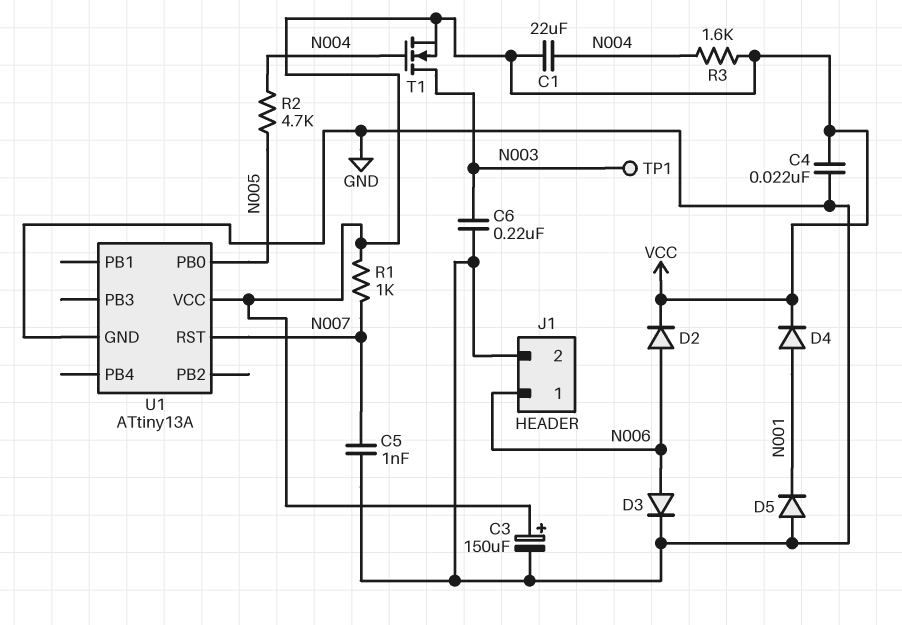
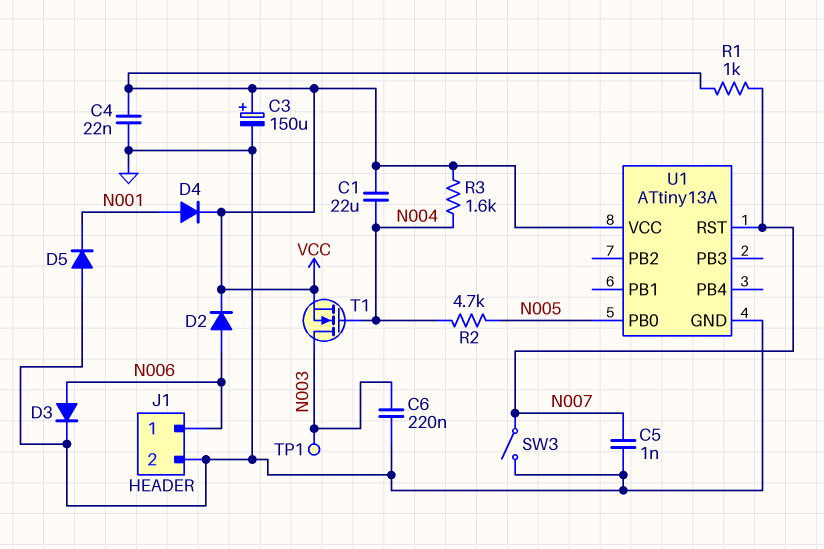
SW3: none -> switch (GND, N007)

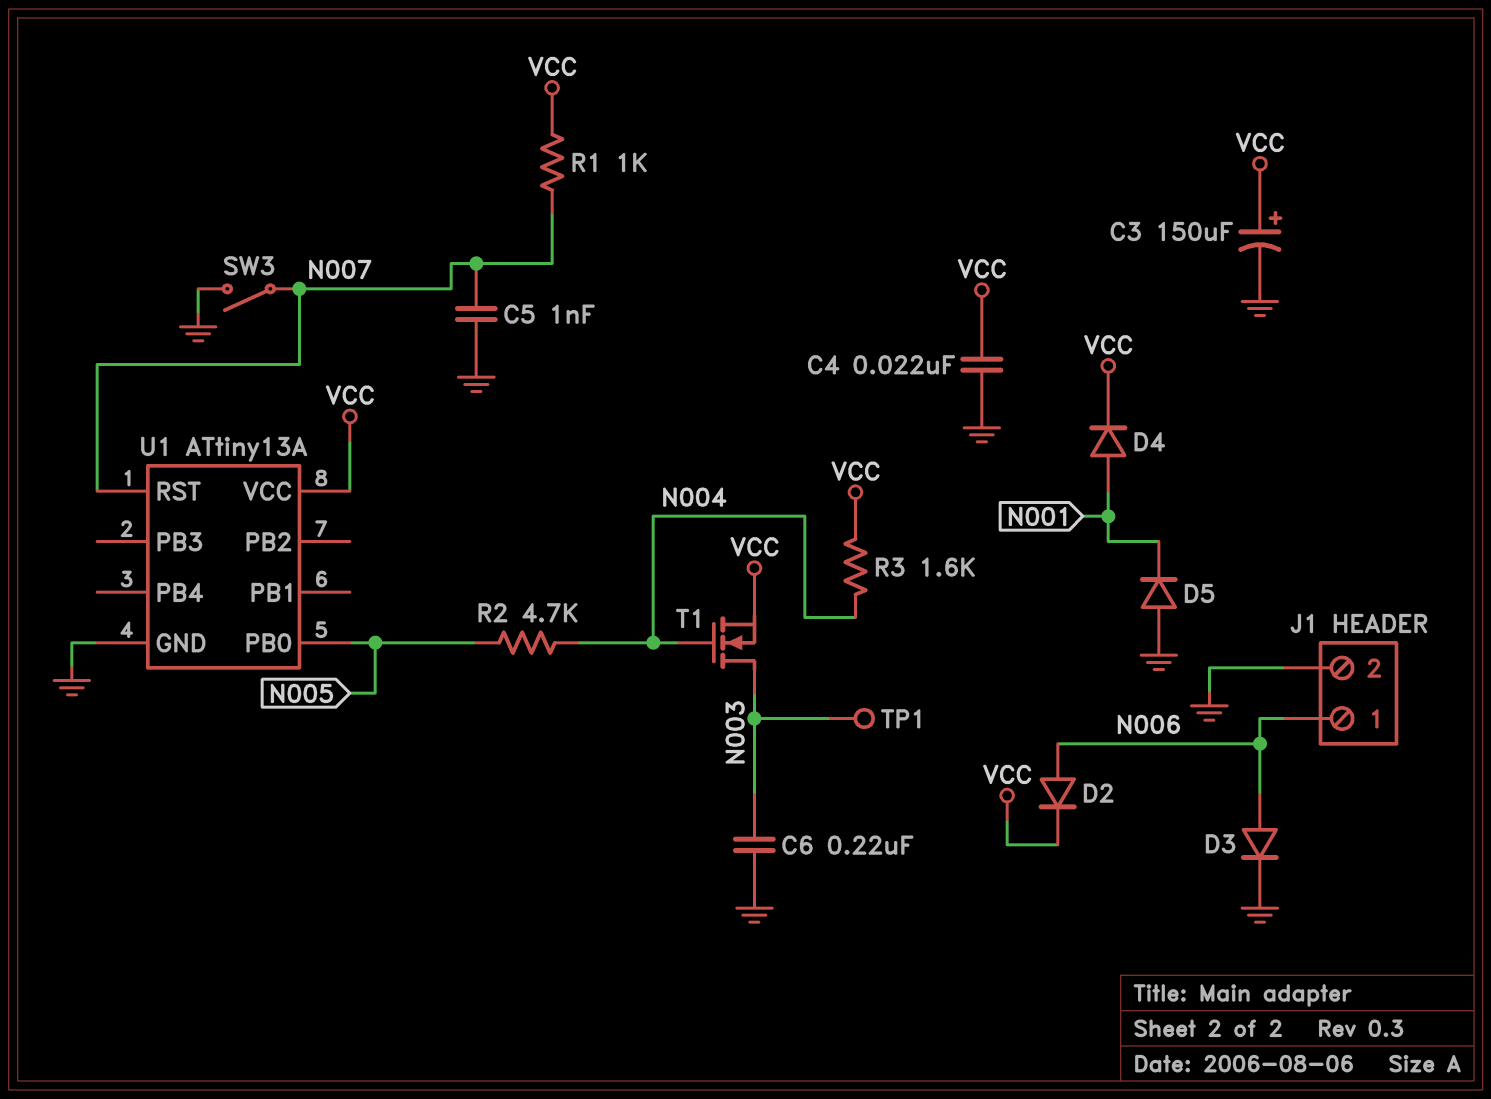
C1: 22uF (N004, VCC) -> none

